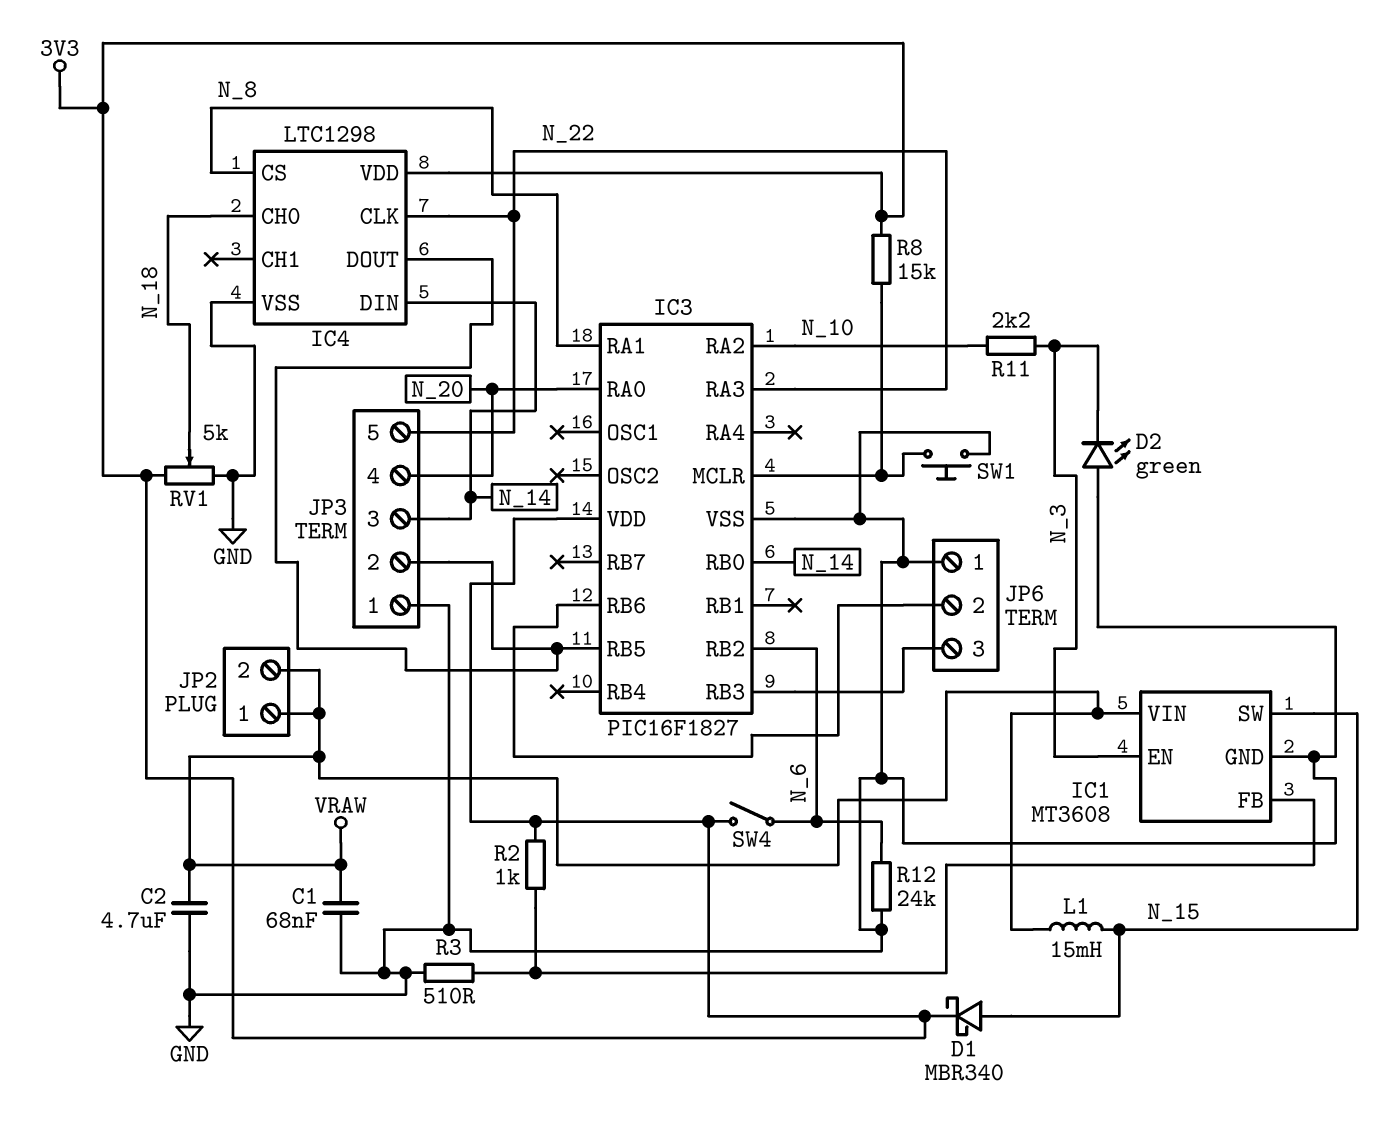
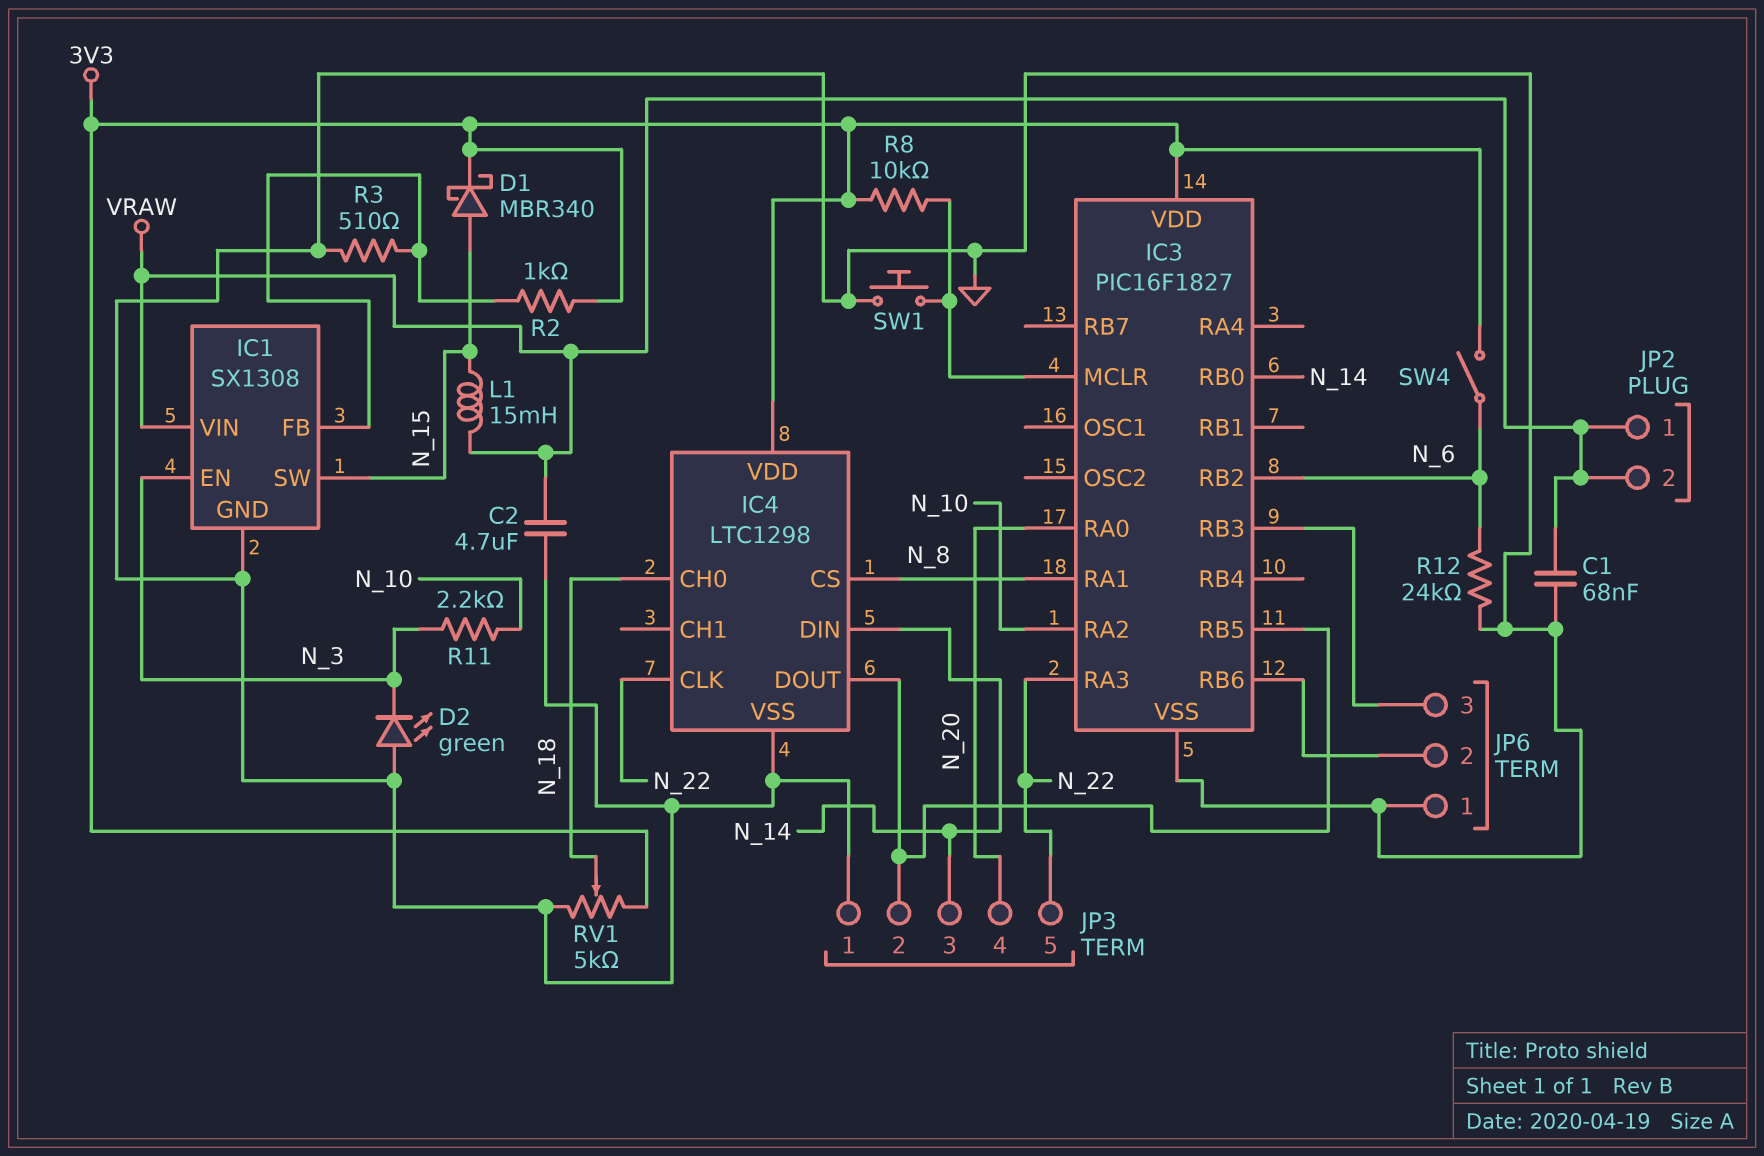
IC1: MT3608 -> SX1308
R8: 15k (3V3, IC3/MCLR) -> 10k (3V3, IC3/MCLR)

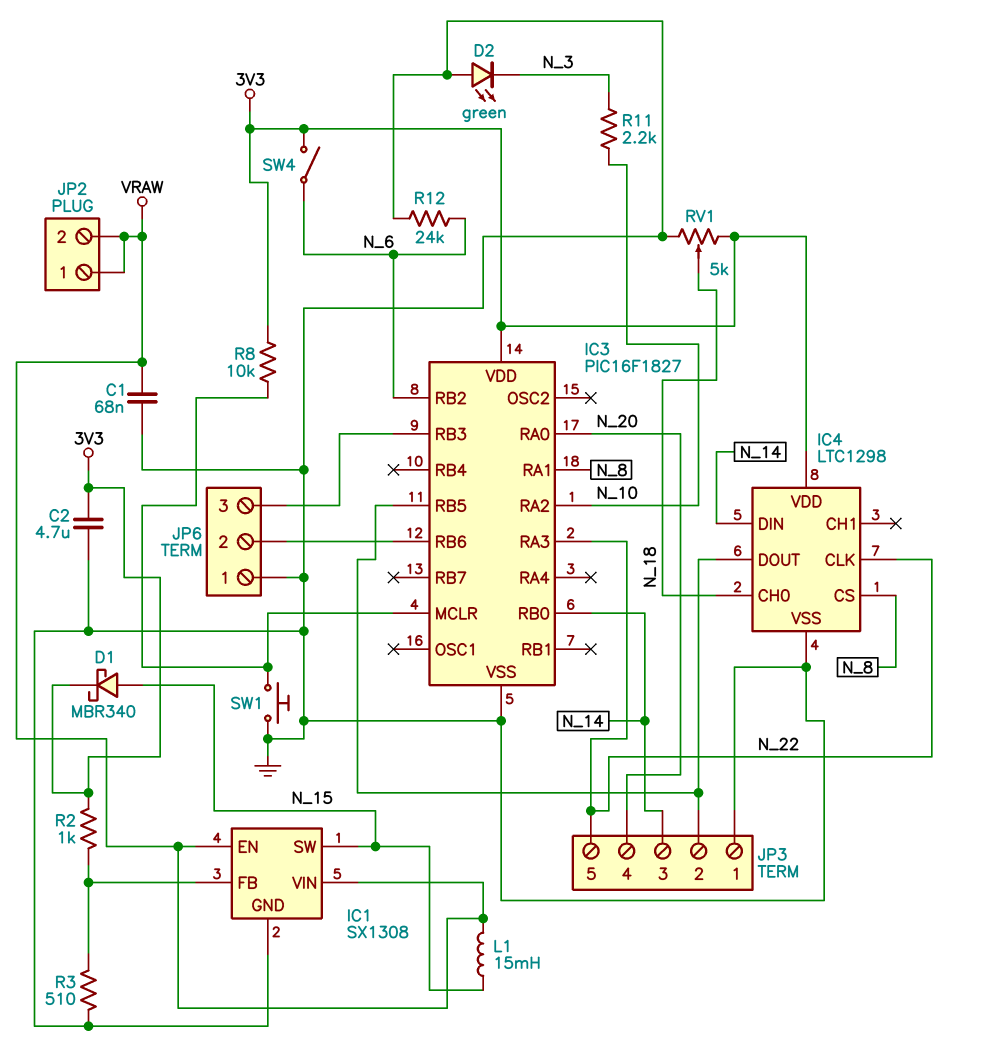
C2: 4.7uF (GND, VRAW) -> 4.7uF (3V3, GND)
IC1 pin EN: N_3 -> VRAW

